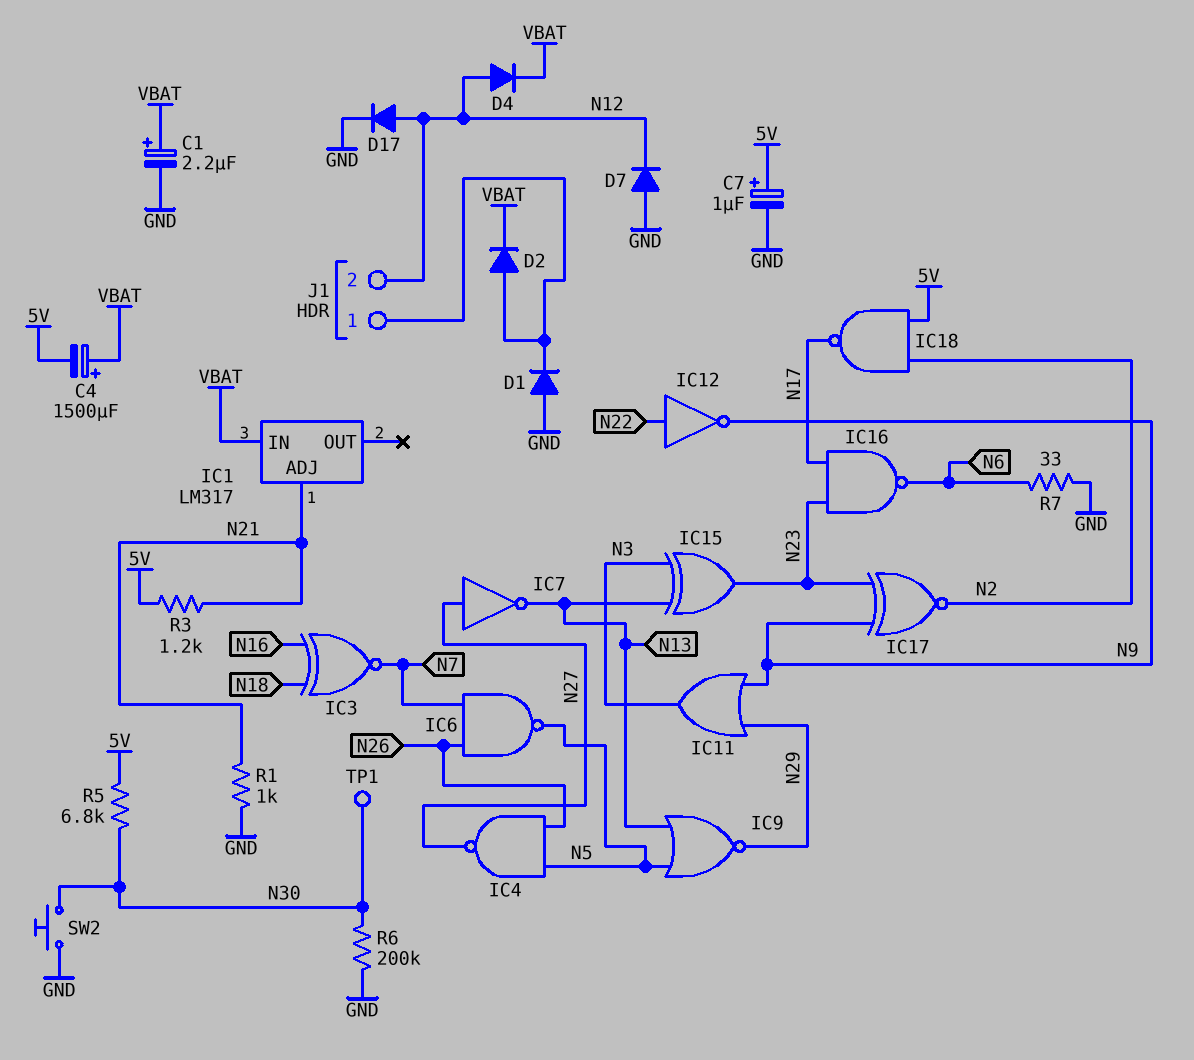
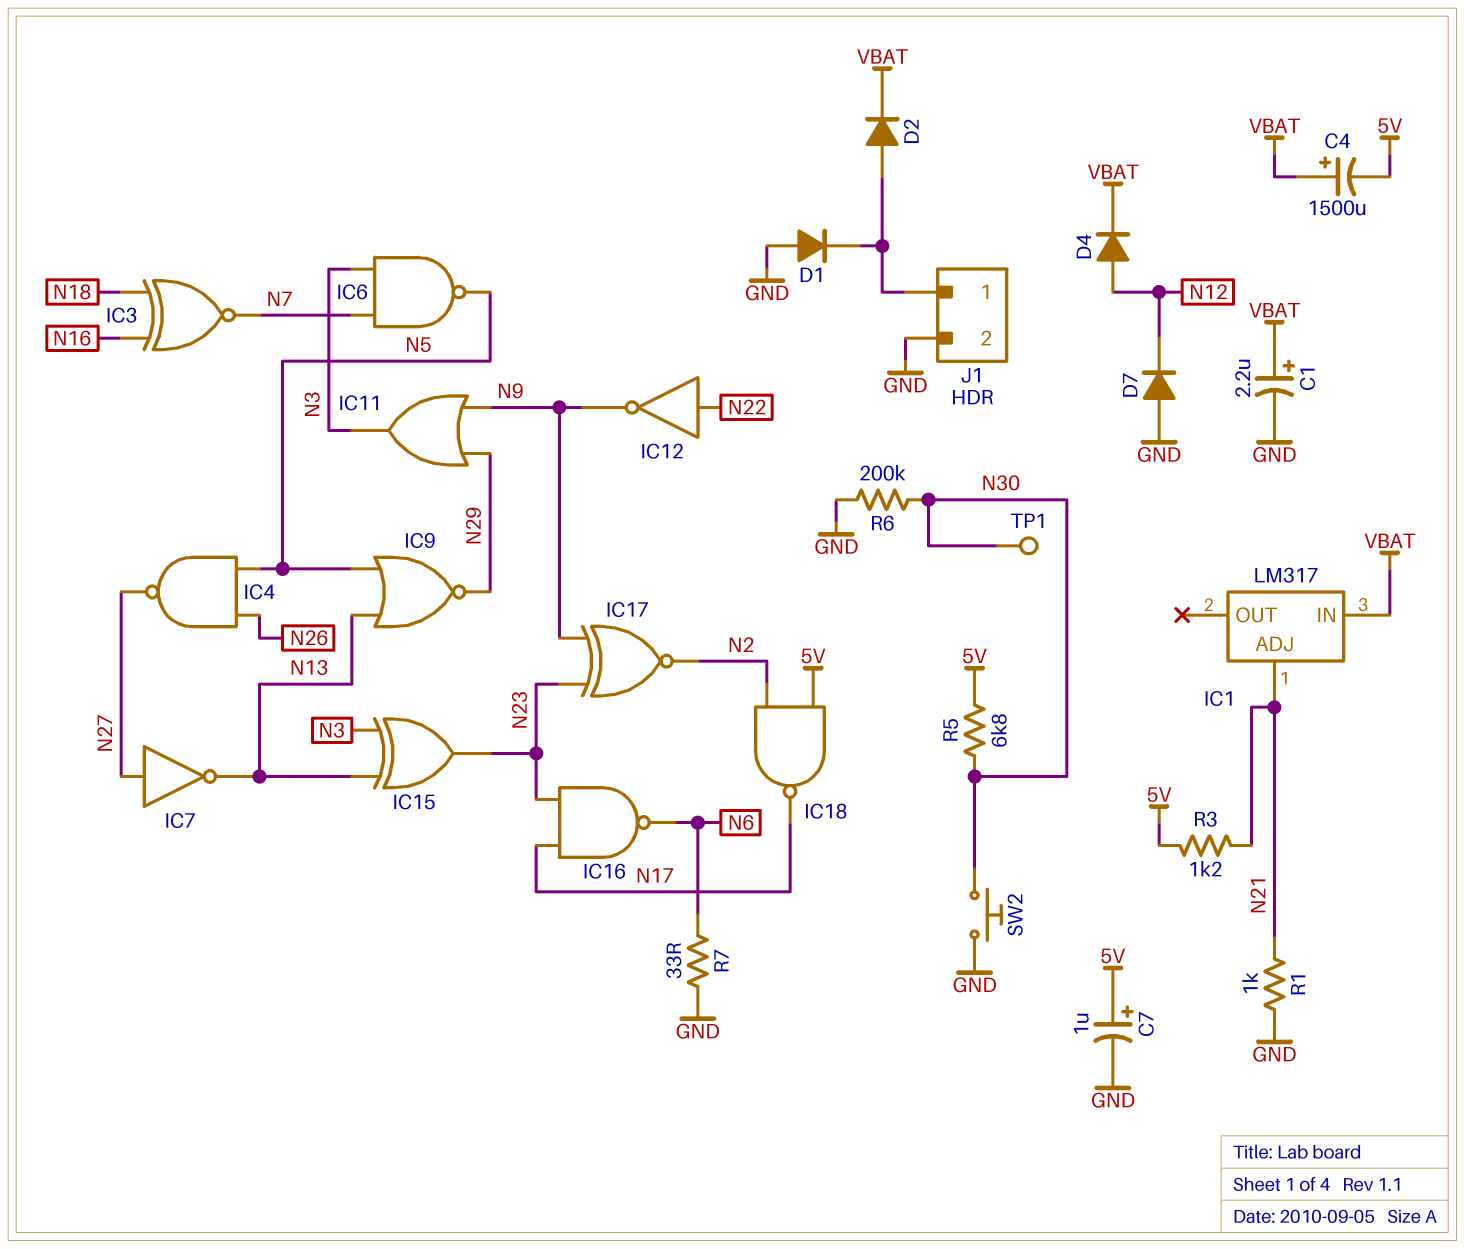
D17: diode (A N12, K GND) -> none
IC6: NAND (in N7, in N26, out N5) -> NAND (in N3, in N7, out N5)
J1 pin 2: N12 -> GND

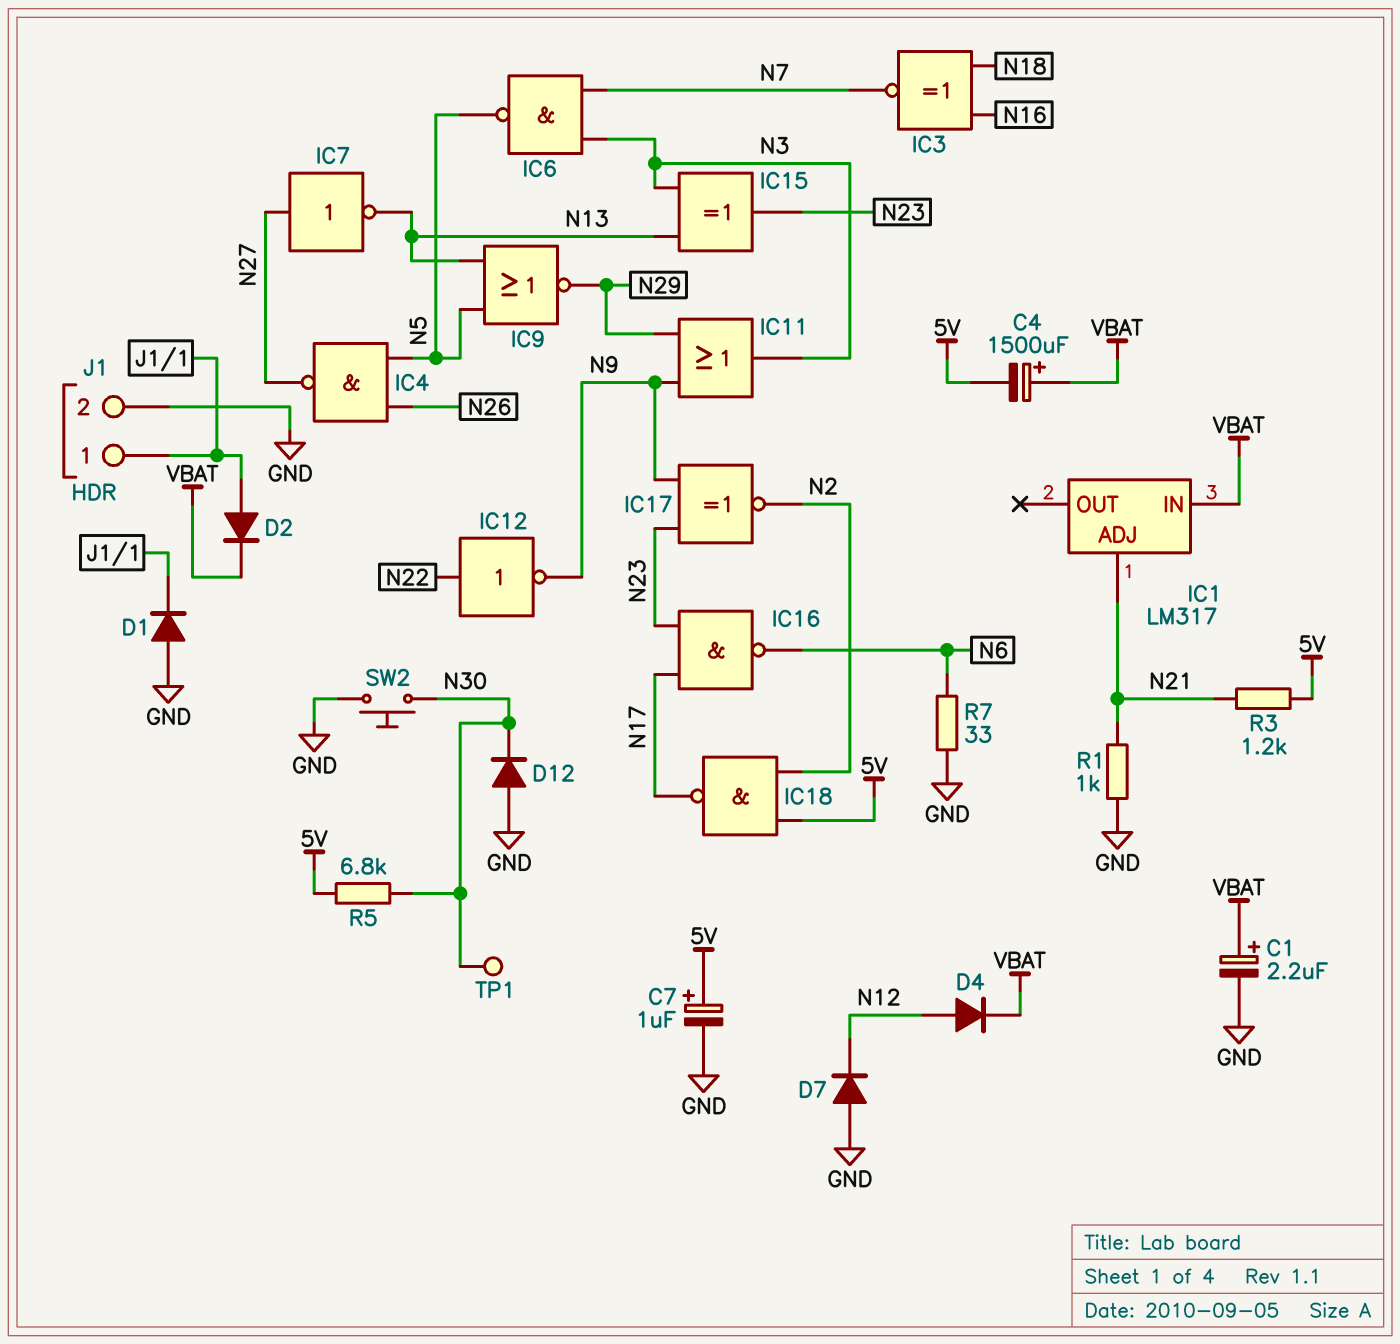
D12: none -> diode (A GND, K N30)
R6: 200k (GND, N30) -> none

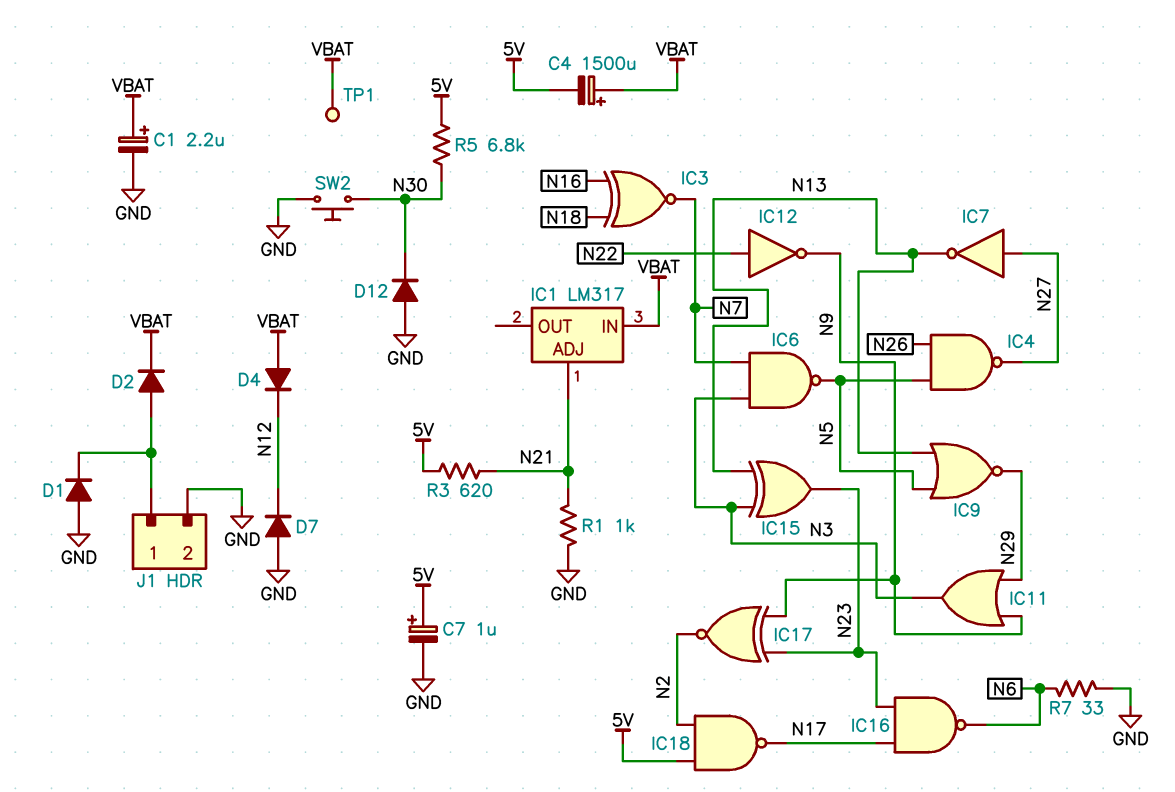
D4: diode (A N12, K VBAT) -> diode (A VBAT, K N12)
R3: 1.2k (5V, N21) -> 620 (5V, N21)
TP1: test point (N30) -> test point (VBAT)

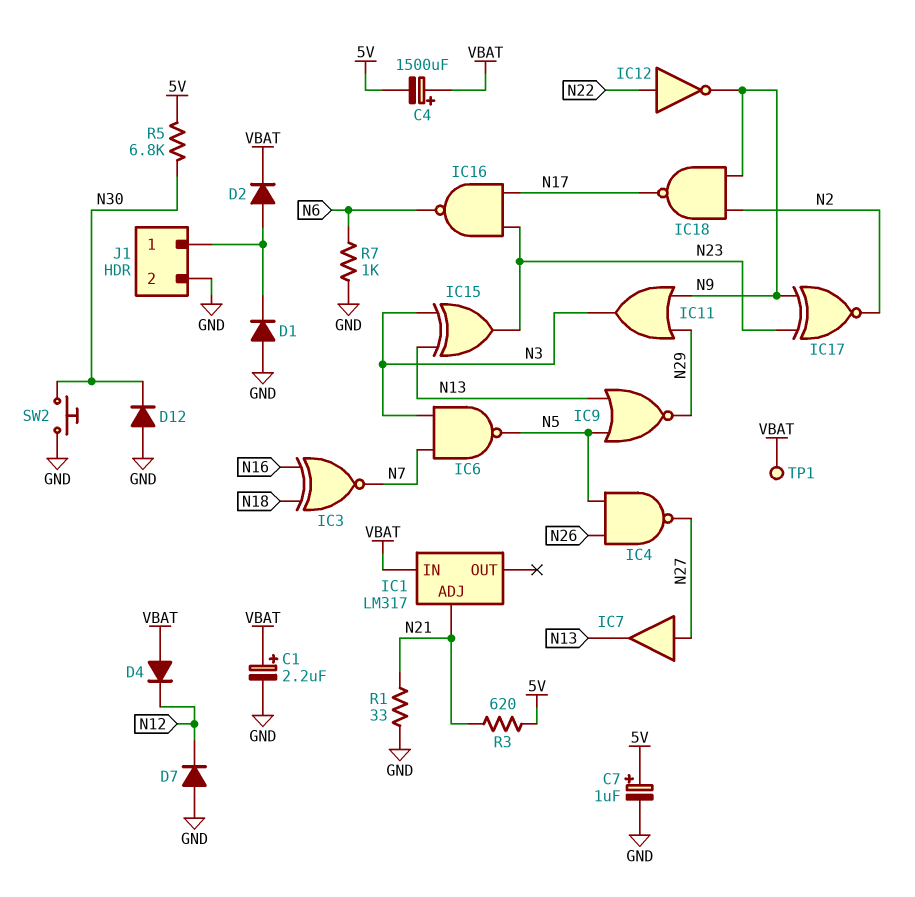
IC7: NOT (in N27, out N13) -> buffer (in N27, out N13)
IC18: NAND (in 5V, in N2, out N17) -> NAND (in N2, in N9, out N17)
R1: 1k (GND, N21) -> 33 (GND, N21)
R7: 33 (GND, N6) -> 1k (GND, N6)

